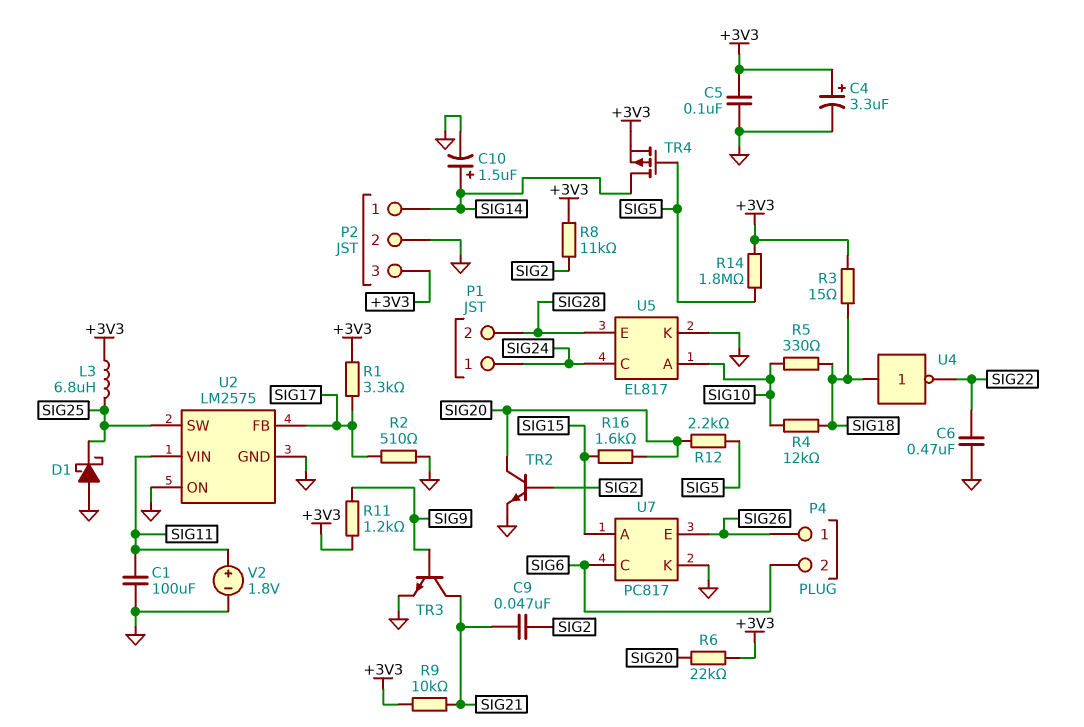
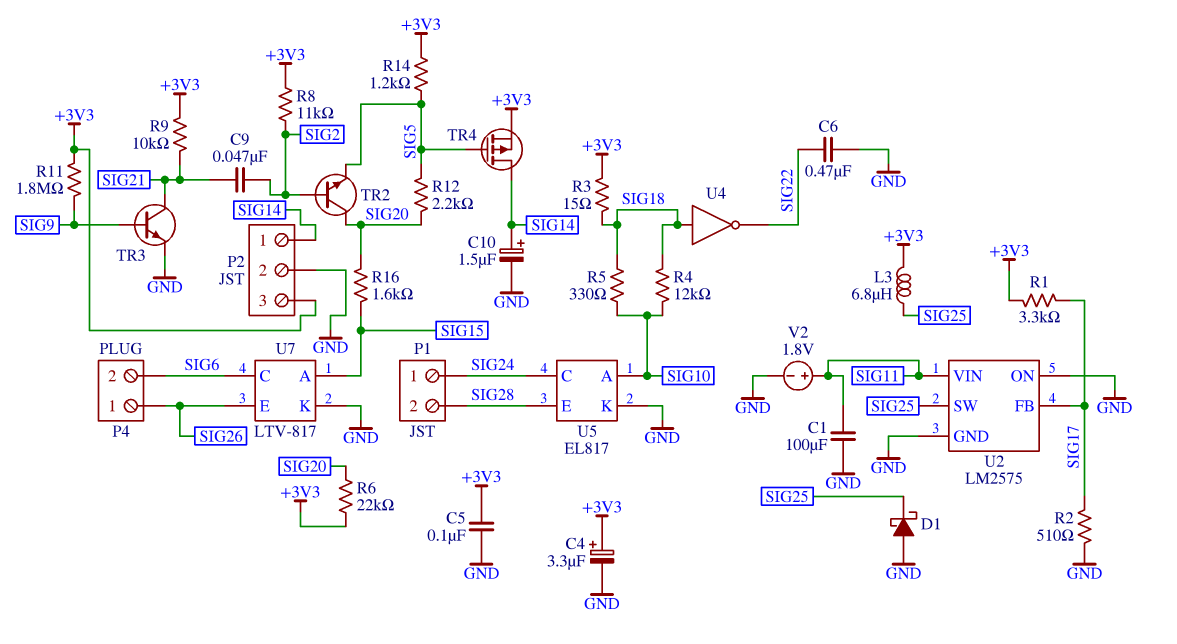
R11: 1.2k (+3V3, SIG9) -> 1.8M (+3V3, SIG9)
R14: 1.8M (+3V3, SIG5) -> 1.2k (+3V3, SIG5)
TR2: NPN (B SIG2, C SIG20, E GND) -> NPN (B SIG2, C SIG20, E SIG5)
U7: PC817 -> LTV-817

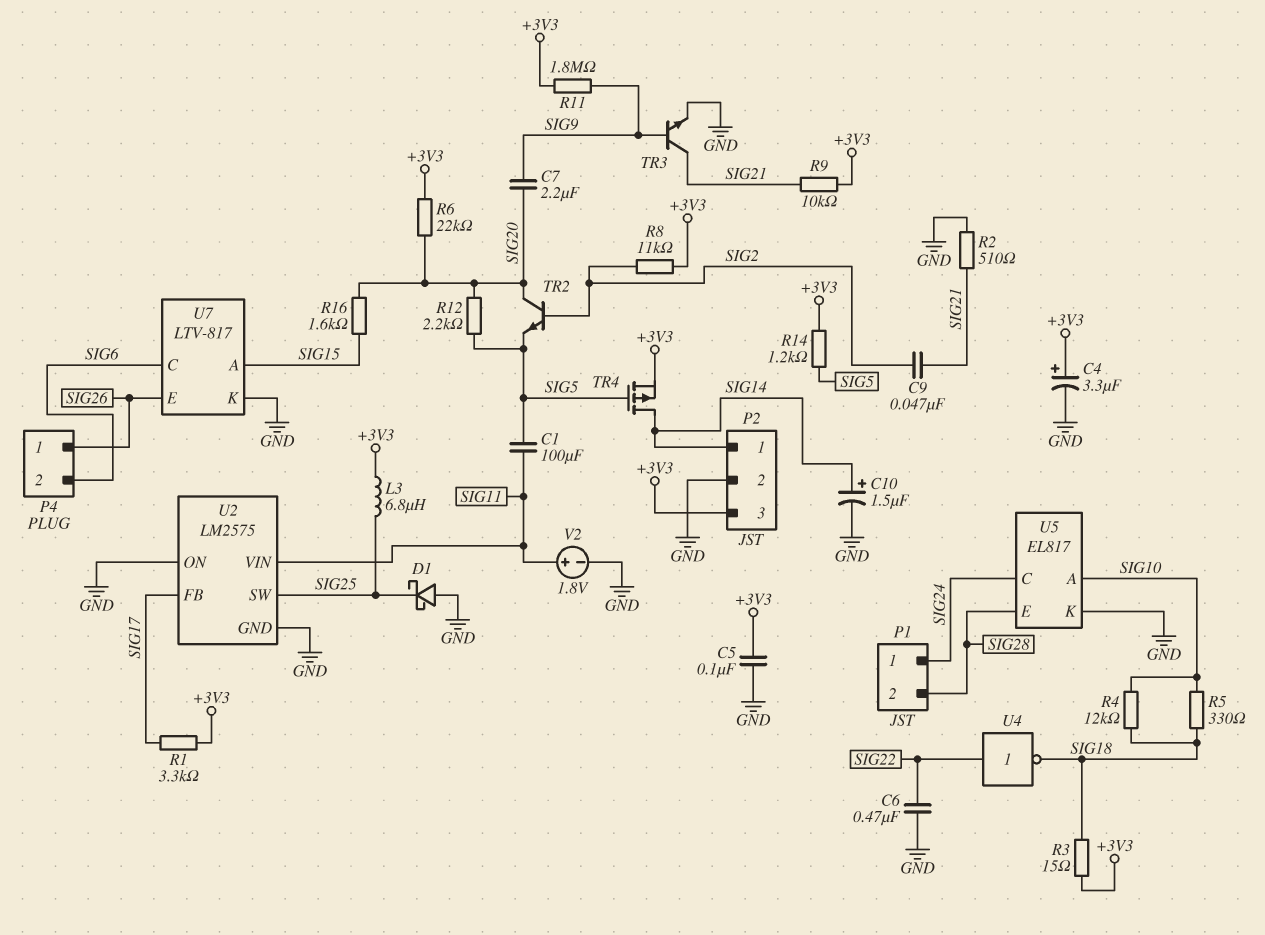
C1: 100uF (GND, SIG11) -> 100uF (SIG5, SIG11)
C7: none -> 2.2uF (SIG9, SIG20)
R2: 510 (GND, SIG17) -> 510 (GND, SIG21)
U4: NOT (in SIG18, out SIG22) -> NOT (in SIG22, out SIG18)

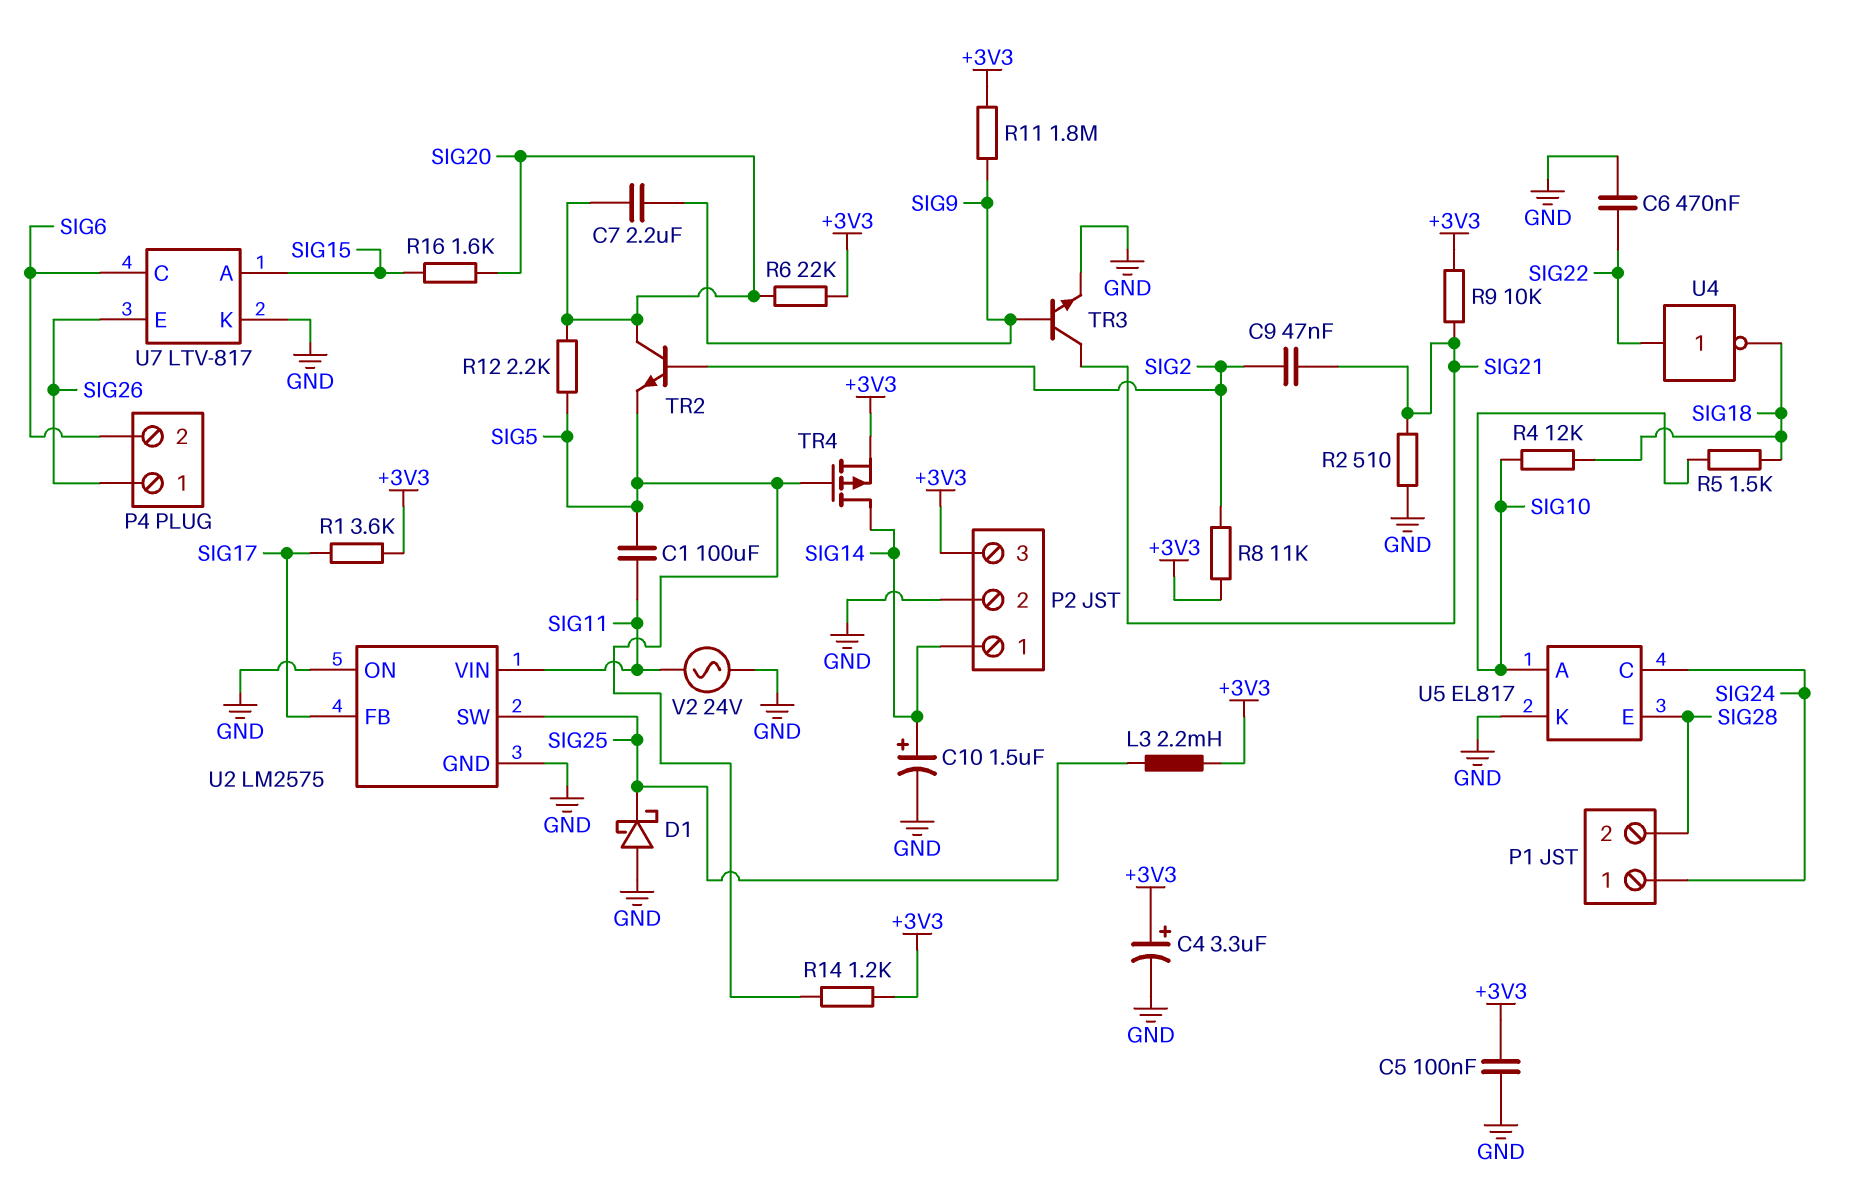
L3: 6.8uH (+3V3, SIG25) -> 2.2mH (+3V3, SIG25)
R1: 3.3k (+3V3, SIG17) -> 3.6k (+3V3, SIG17)
R3: 15 (+3V3, SIG18) -> none
R5: 330 (SIG10, SIG18) -> 1.5k (SIG10, SIG18)
V2: 1.8V (plus SIG11, minus GND) -> AC 24V (GND, SIG11)

